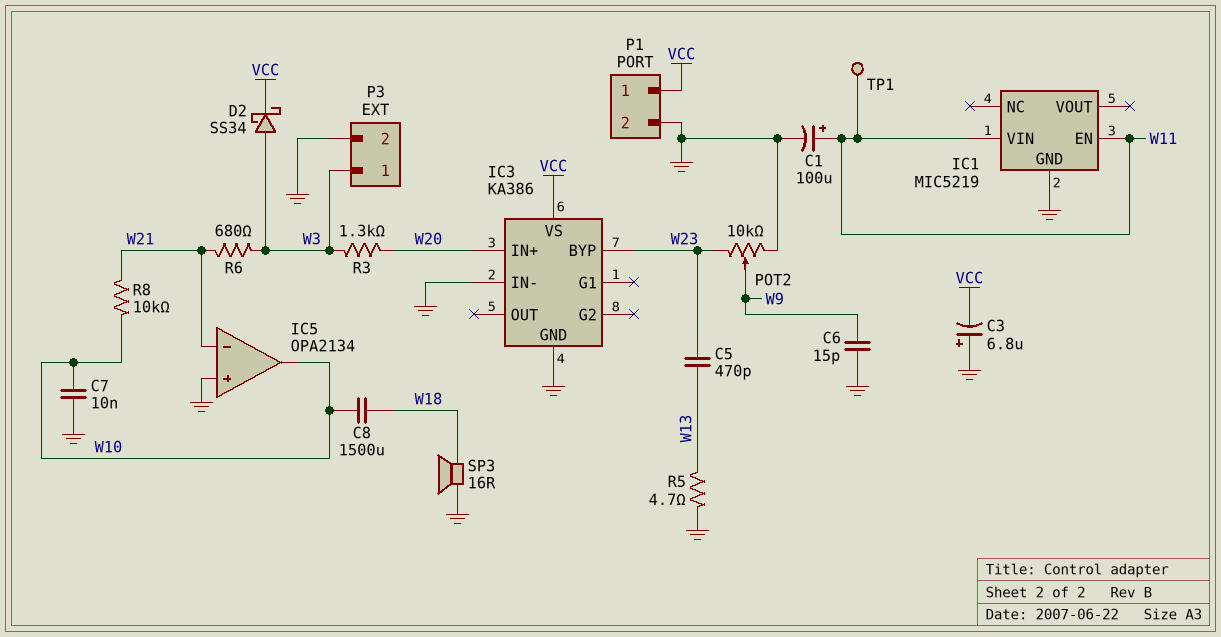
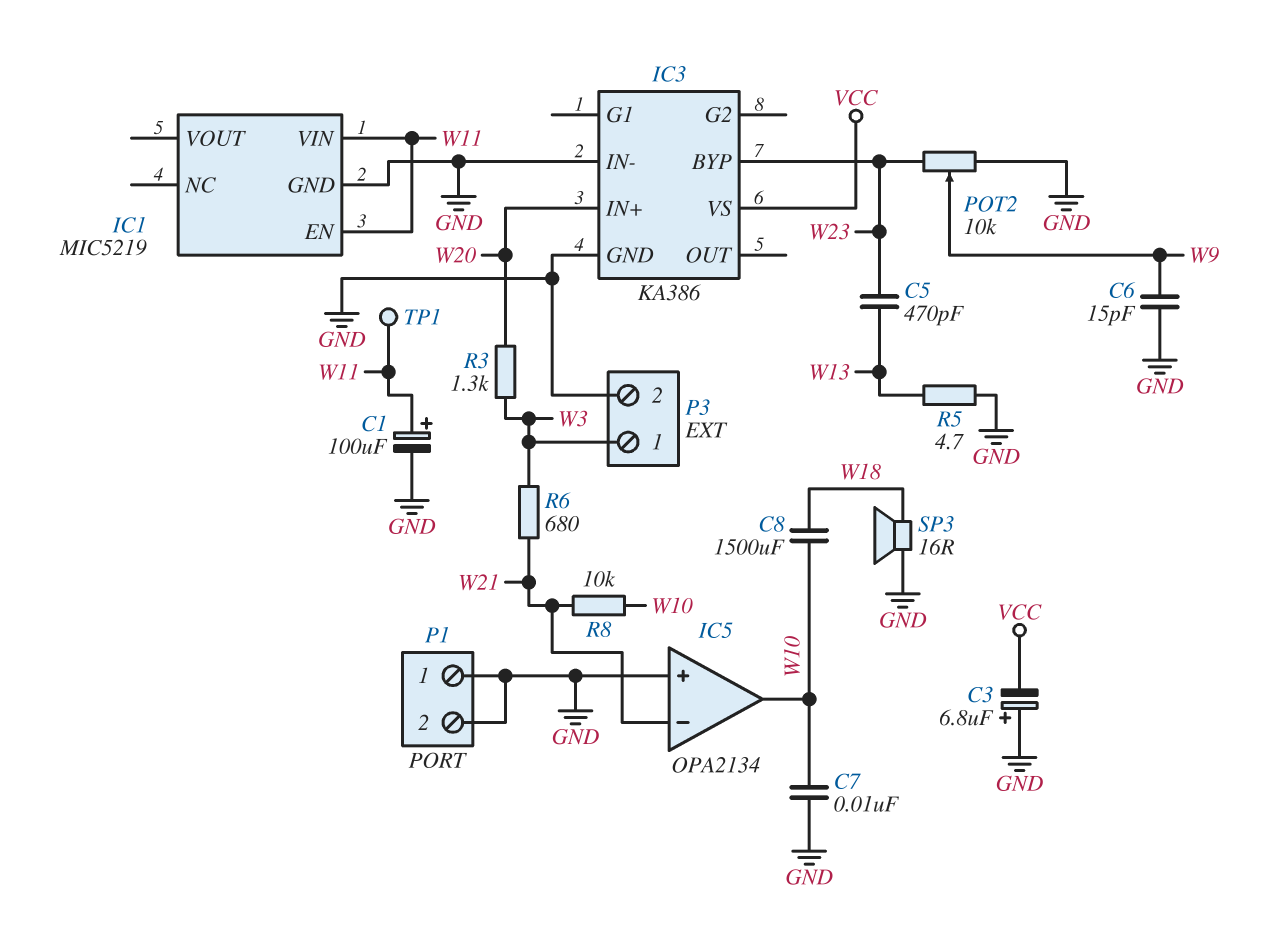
D2: schottky SS34 (A W3, K VCC) -> none
P1 pin 1: VCC -> GND

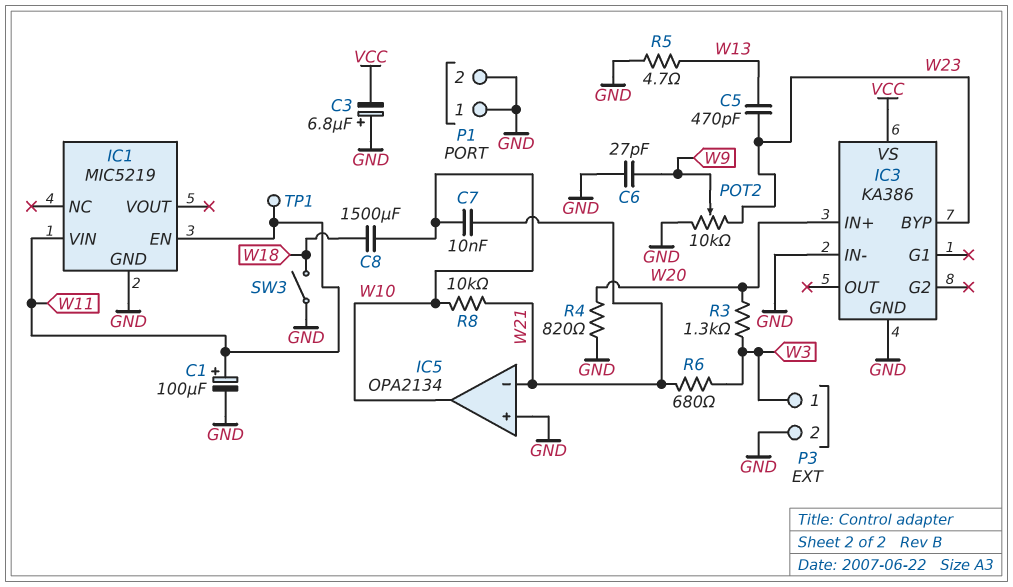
C6: 15pF (GND, W9) -> 27pF (GND, W9)
C7: 10nF (GND, W10) -> 10nF (W10, W21)
R4: none -> 820 (GND, W20)
SP3: speaker 16R (GND, W18) -> none
SW3: none -> switch (GND, W18)

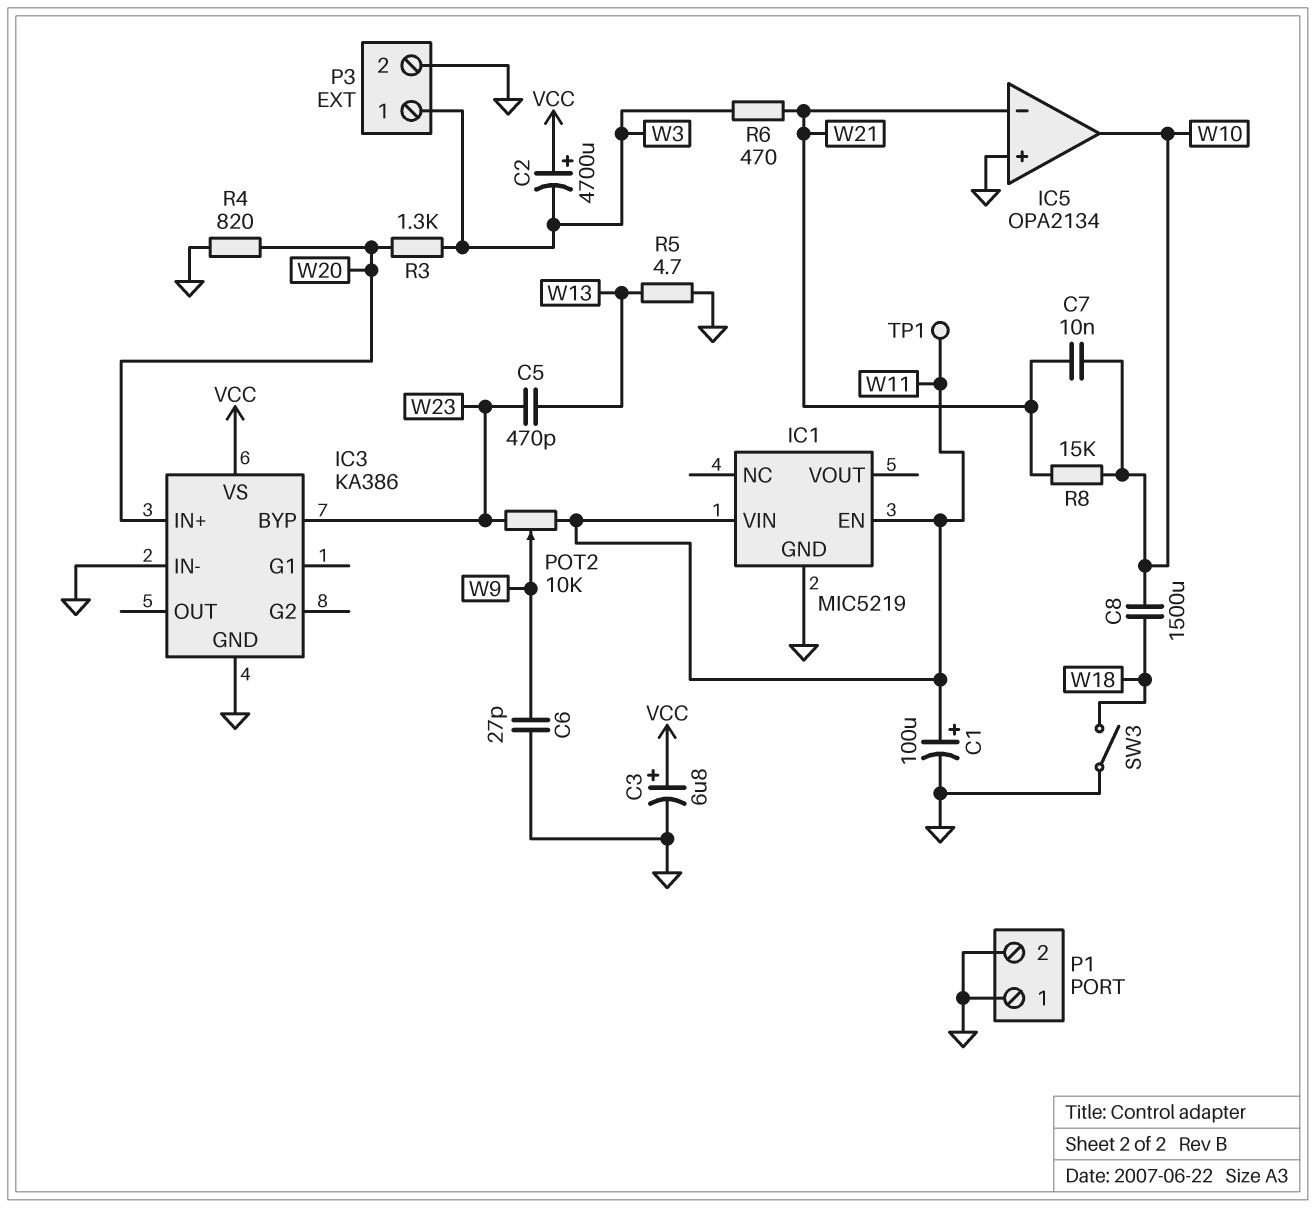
C2: none -> 4700uF (plus VCC, minus W3)
C3: 6.8uF (plus GND, minus VCC) -> 6.8uF (plus VCC, minus GND)
POT2: 10k (GND, W23, wiper W9) -> 10k (W11, W23, wiper W9)
R6: 680 (W3, W21) -> 470 (W3, W21)
R8: 10k (W10, W21) -> 15k (W10, W21)

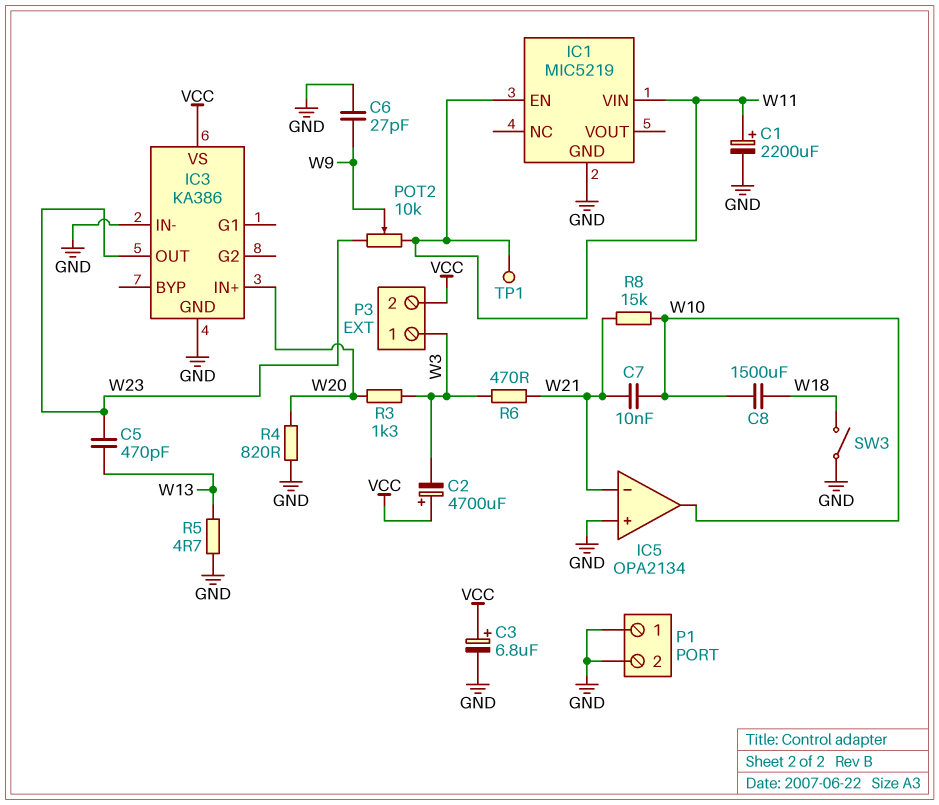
C1: 100uF (plus W11, minus GND) -> 2200uF (plus W11, minus GND)
IC3 pin BYP: W23 -> none
IC3 pin OUT: none -> W23
P3 pin 2: GND -> VCC

